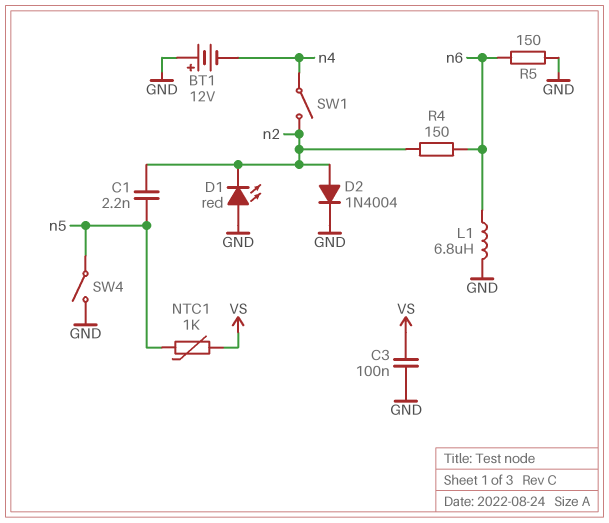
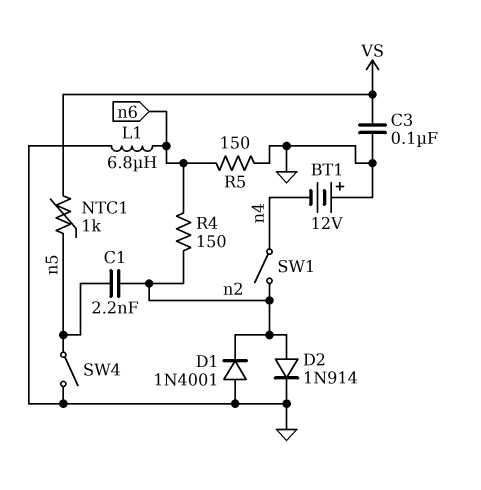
D1: LED red (A GND, K n2) -> diode 1N4001 (A GND, K n2)
D2: diode 1N4004 (A n2, K GND) -> diode 1N914 (A n2, K GND)

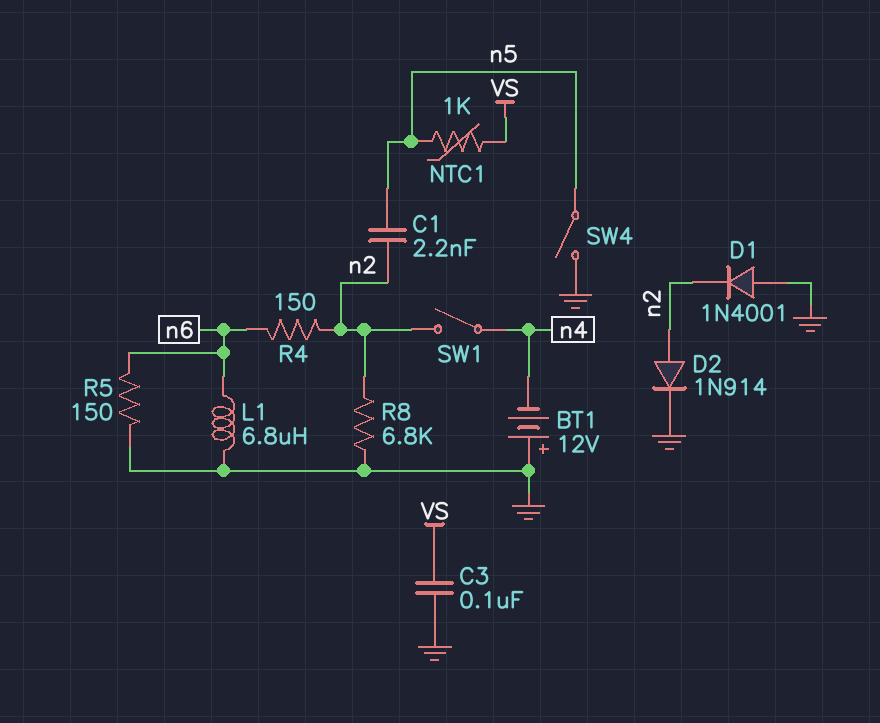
R8: none -> 6.8k (GND, n2)

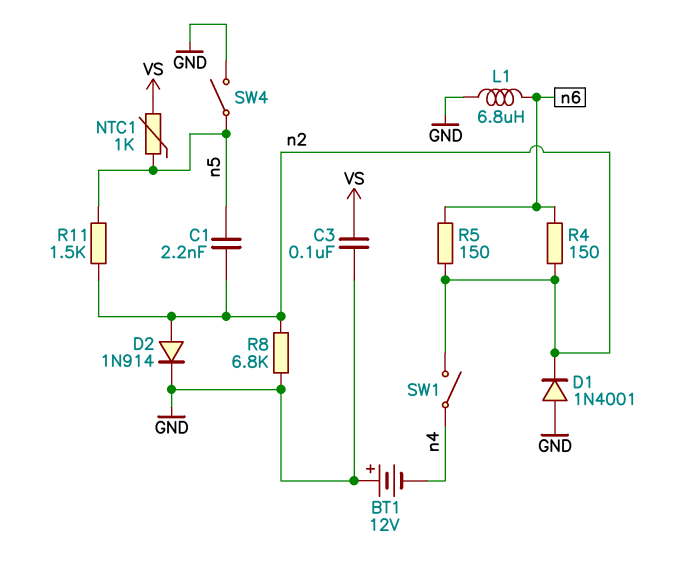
R5: 150 (GND, n6) -> 150 (n2, n6)
R11: none -> 1.5k (n2, n5)

